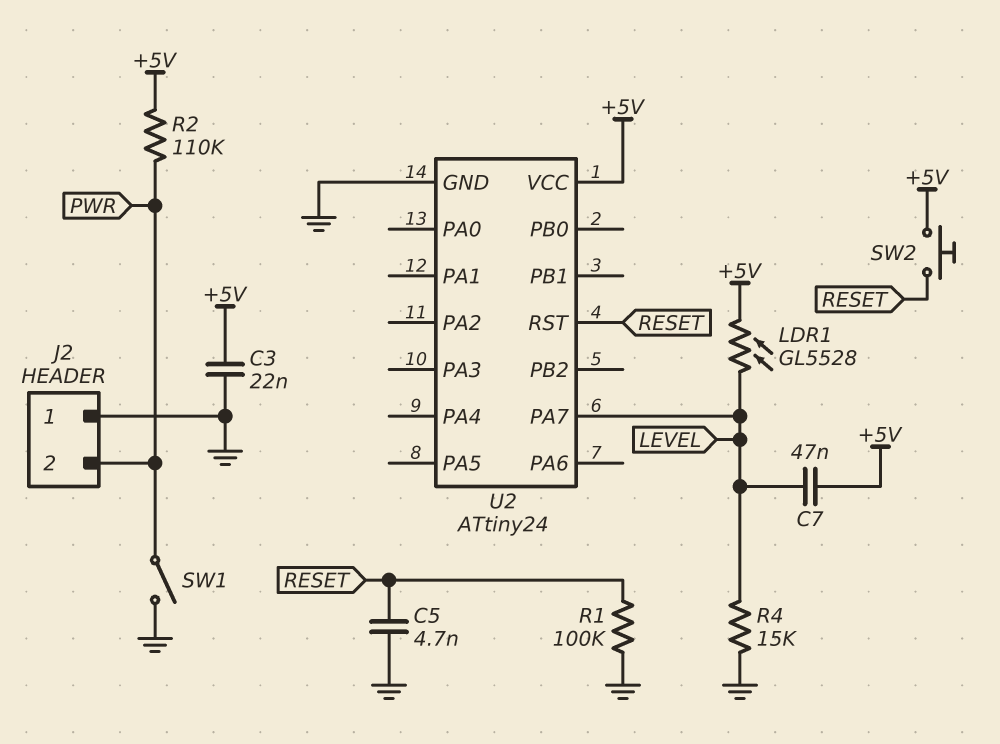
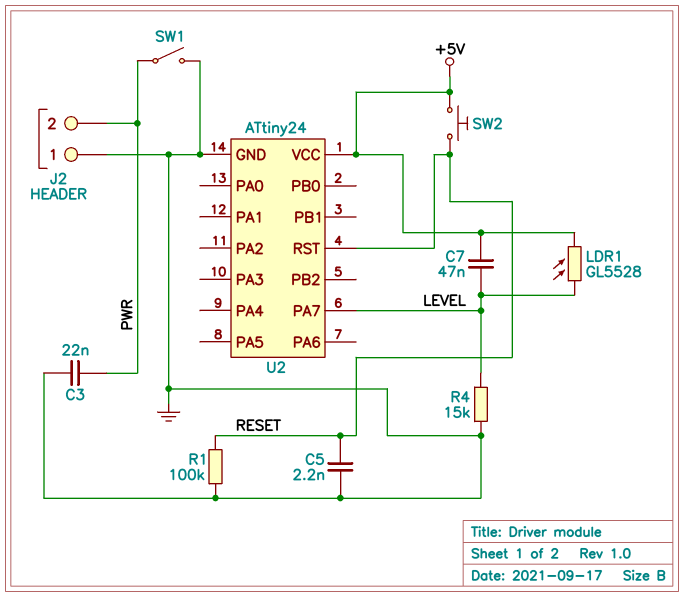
C3: 22nF (+5V, GND) -> 22nF (GND, PWR)
C5: 4.7nF (GND, RESET) -> 2.2nF (GND, RESET)
R2: 110k (+5V, PWR) -> none

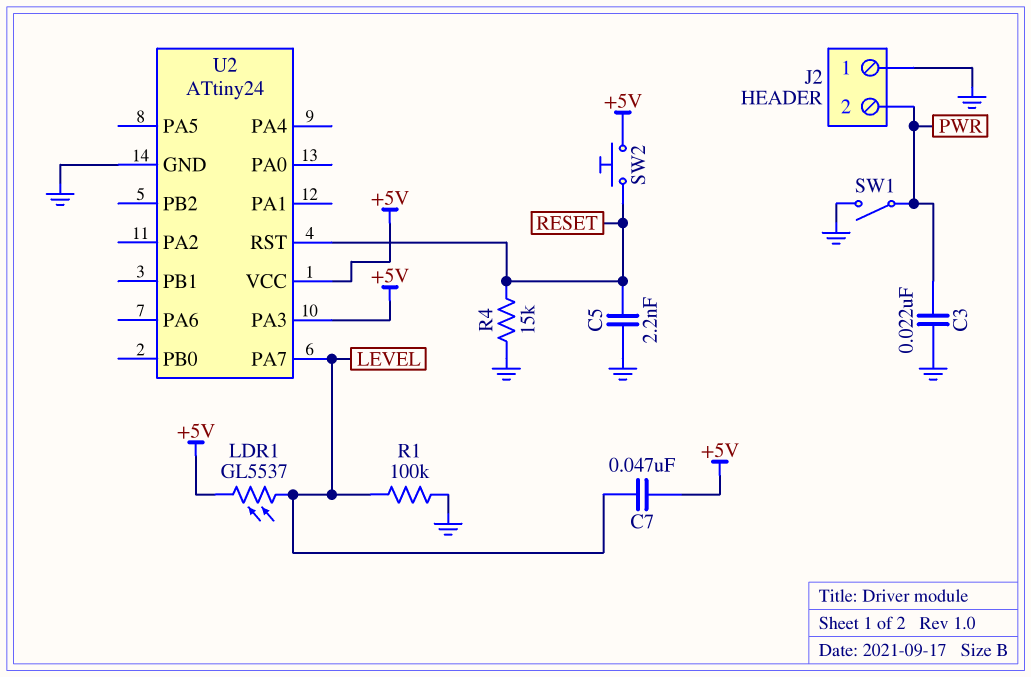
LDR1: GL5528 (+5V, LEVEL) -> GL5537 (+5V, LEVEL)
R1: 100k (GND, RESET) -> 100k (GND, LEVEL)
R4: 15k (GND, LEVEL) -> 15k (GND, RESET)
U2 pin PA3: none -> +5V

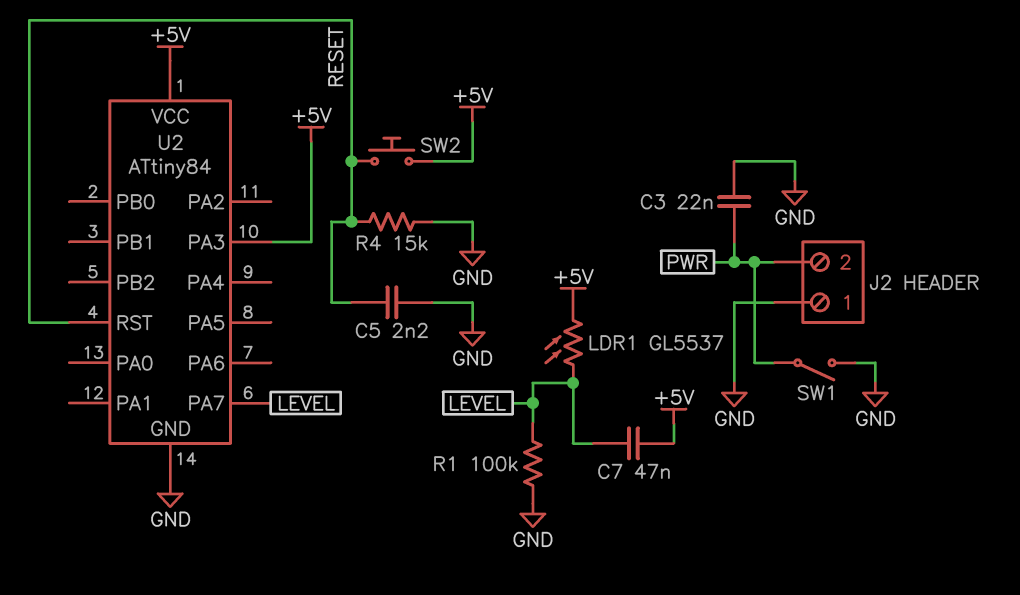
U2: ATtiny24 -> ATtiny84

